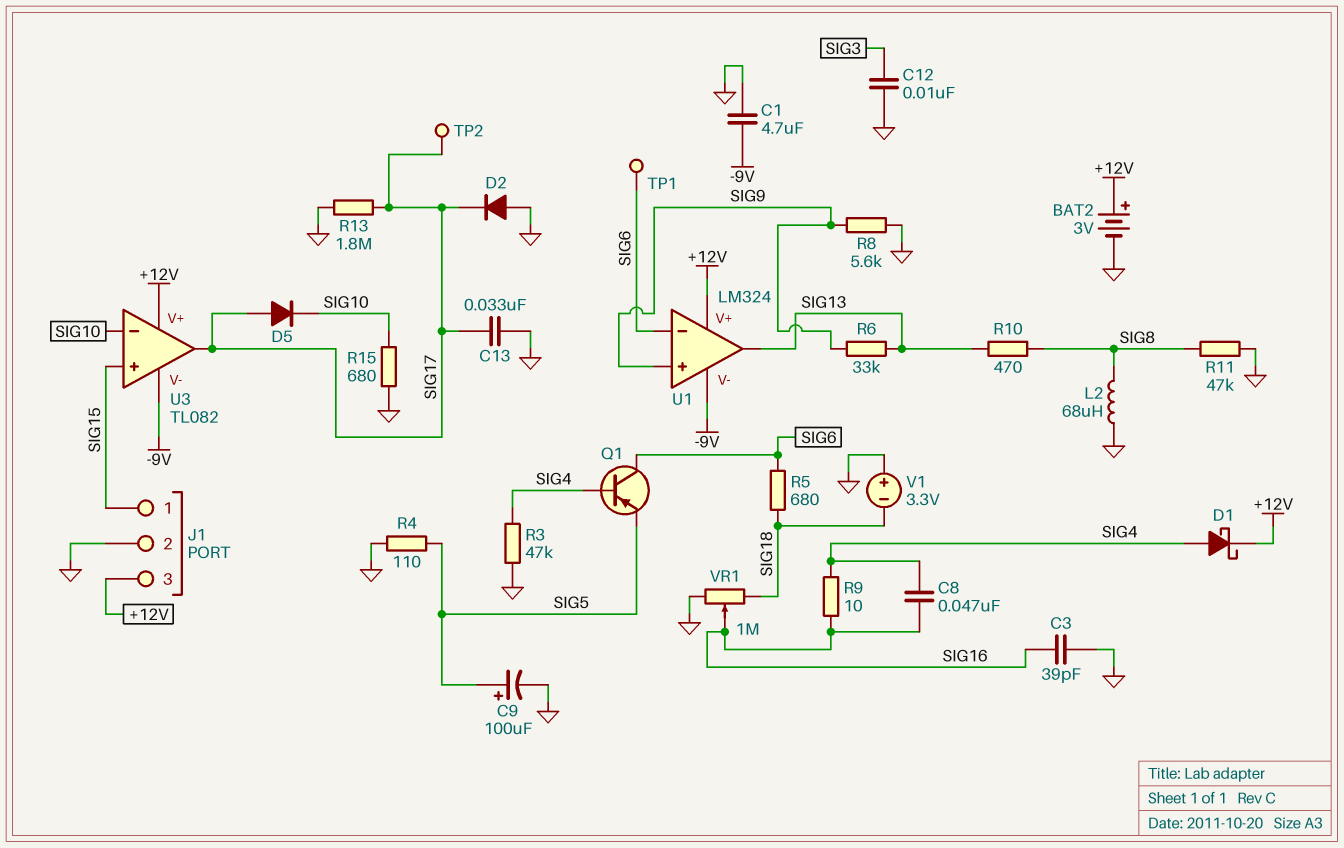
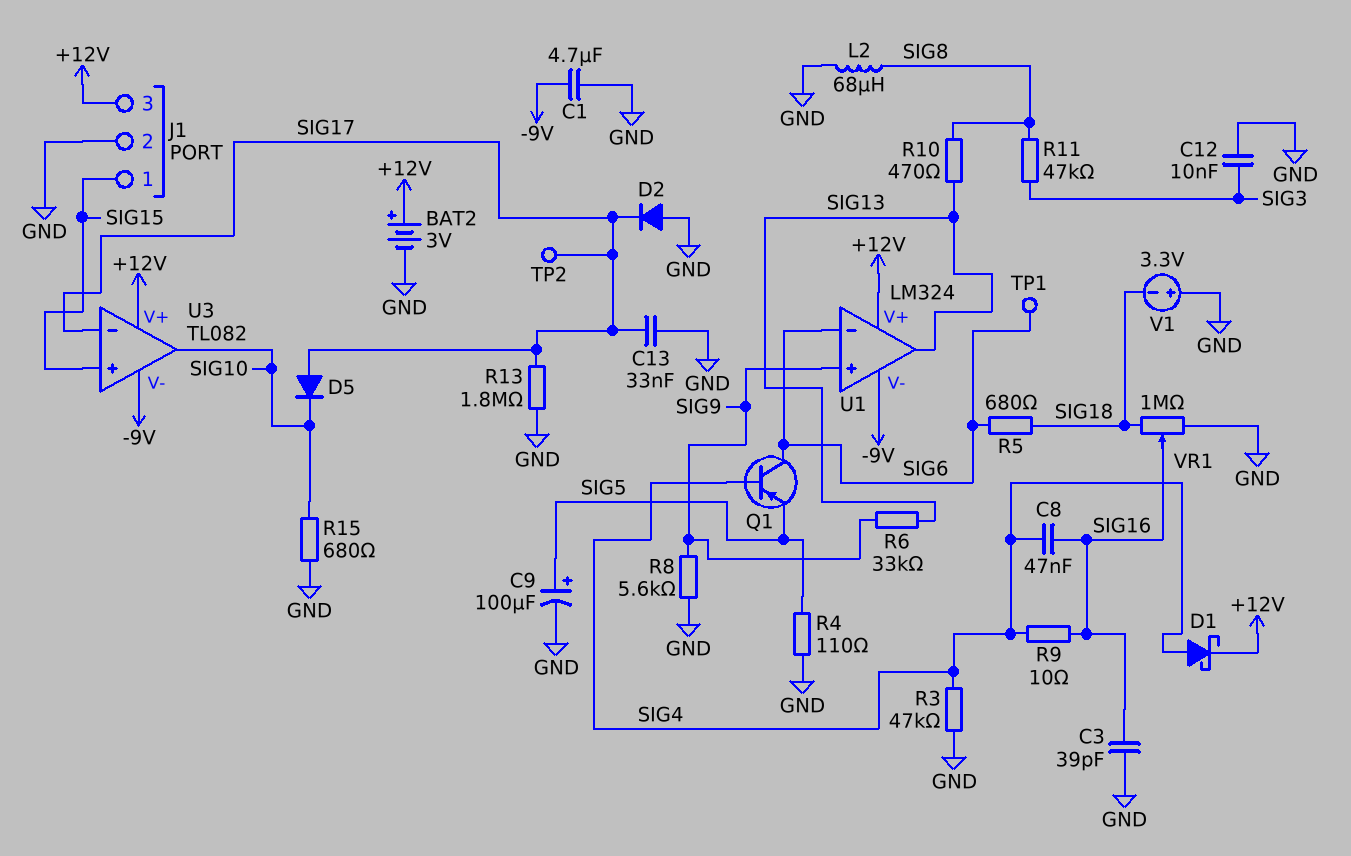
R11: 47k (GND, SIG8) -> 47k (SIG3, SIG8)
U3 pin in-: SIG10 -> SIG17
U3 pin out: SIG17 -> SIG10

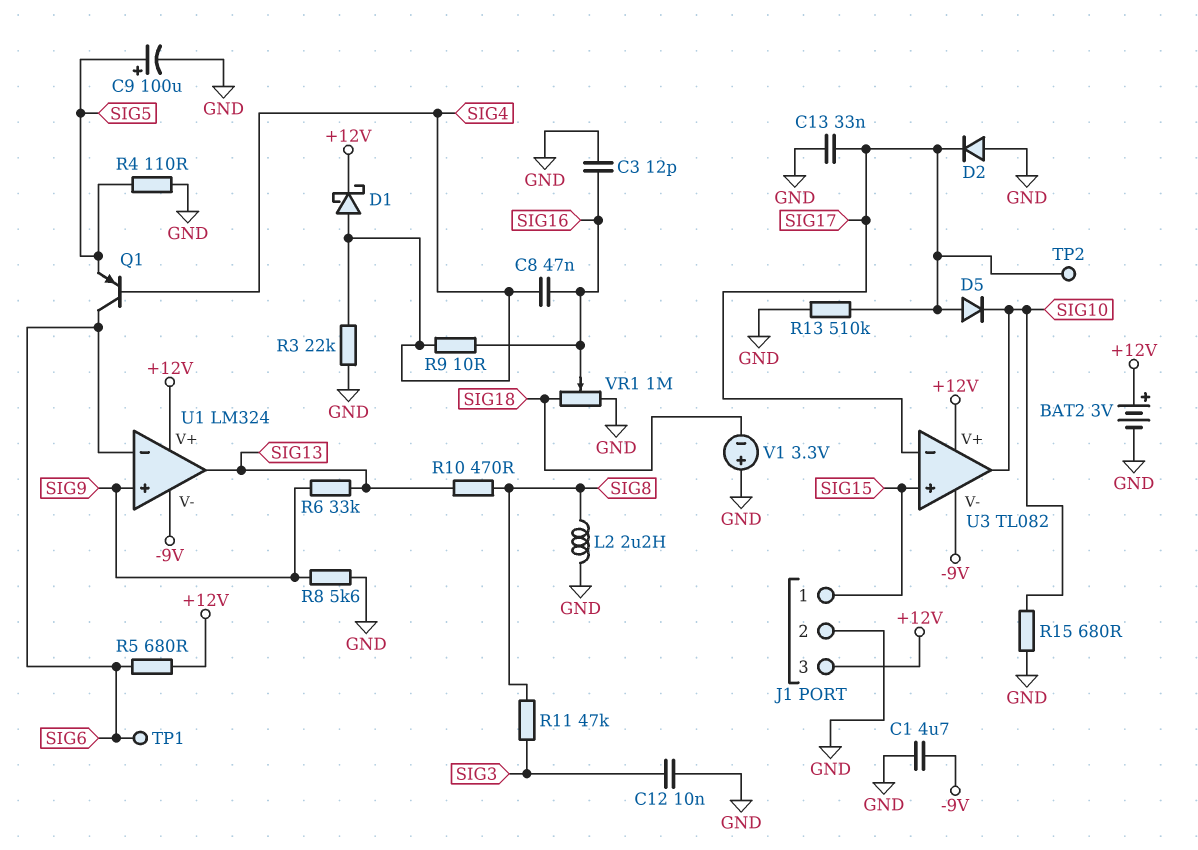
C3: 39pF (GND, SIG16) -> 12pF (GND, SIG16)
L2: 68uH (GND, SIG8) -> 2.2uH (GND, SIG8)
R3: 47k (GND, SIG4) -> 22k (GND, SIG4)
R5: 680 (SIG6, SIG18) -> 680 (+12V, SIG6)
R13: 1.8M (GND, SIG17) -> 510k (GND, SIG17)

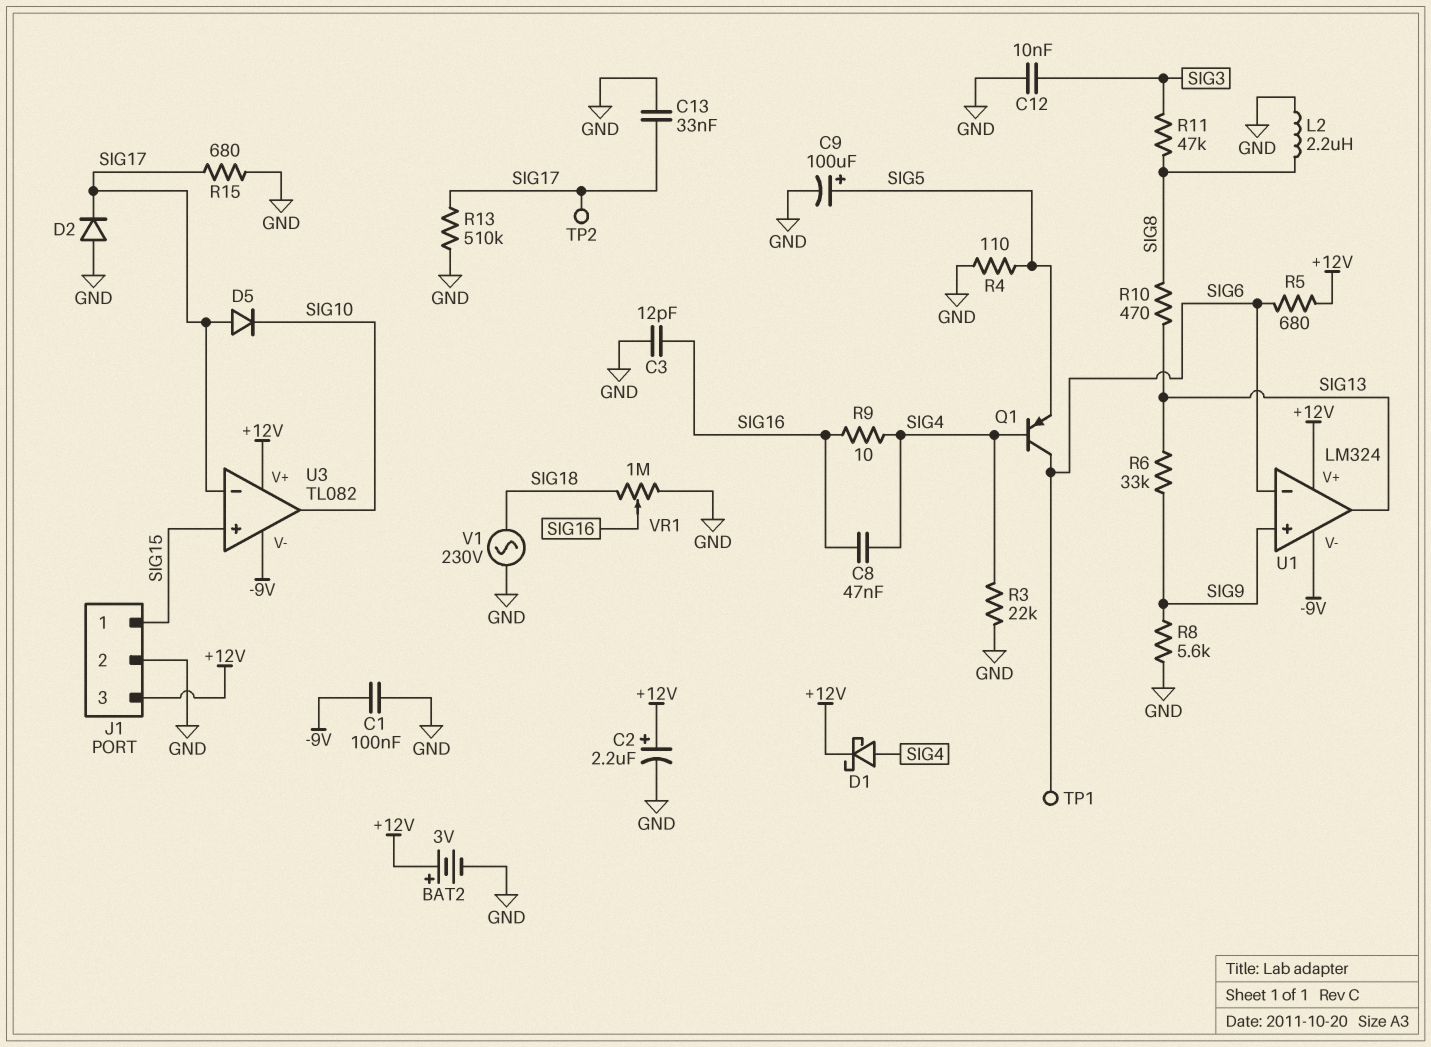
C1: 4.7uF (-9V, GND) -> 100nF (-9V, GND)
C2: none -> 2.2uF (plus +12V, minus GND)
R15: 680 (GND, SIG10) -> 680 (GND, SIG17)
V1: 3.3V (plus GND, minus SIG18) -> AC 230V (GND, SIG18)

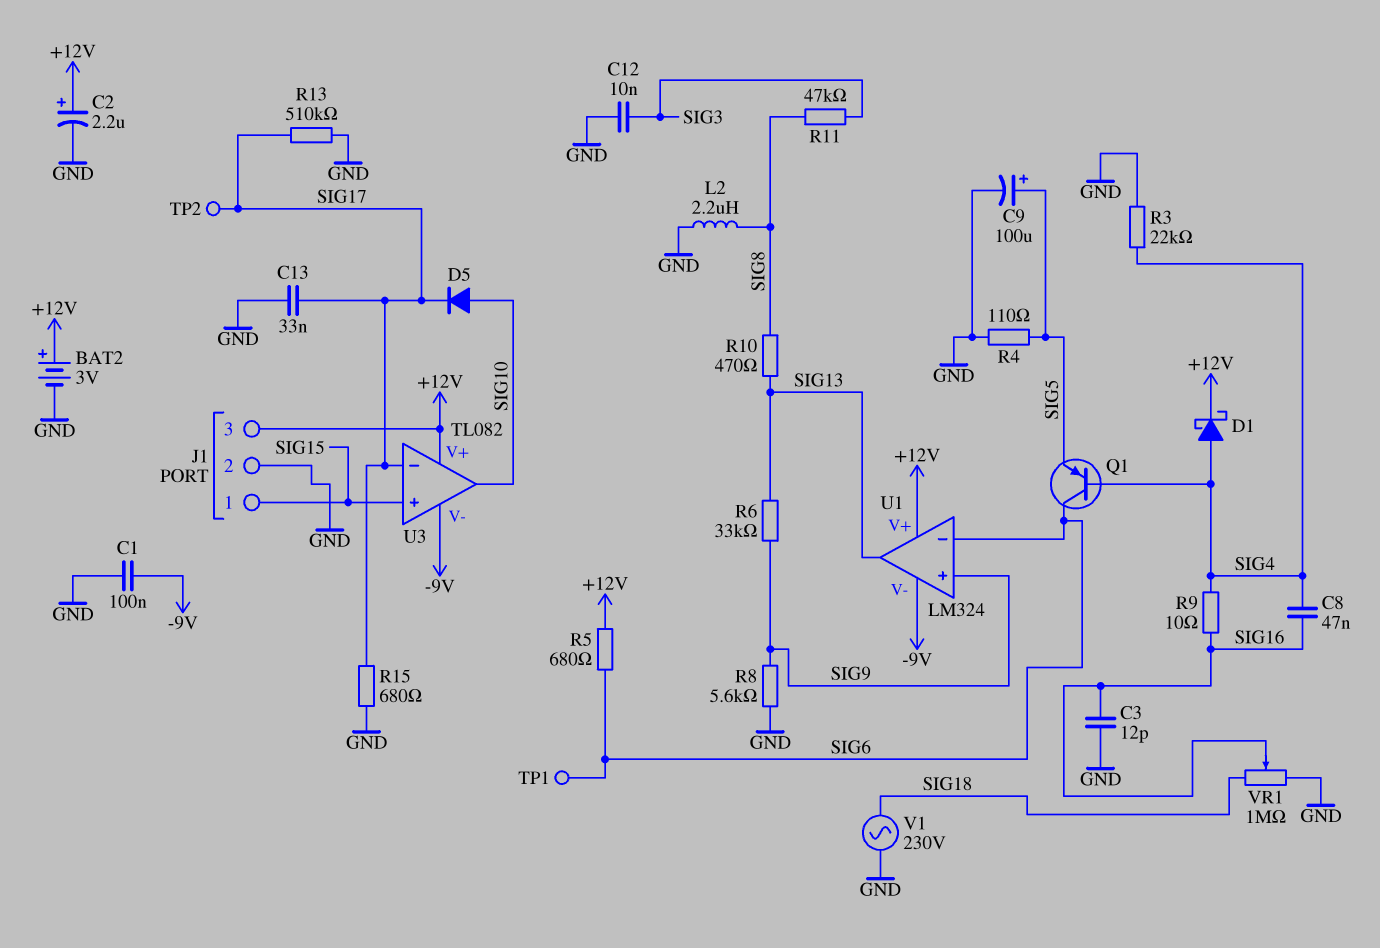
D2: diode (A GND, K SIG17) -> none
D5: diode (A SIG17, K SIG10) -> diode (A SIG10, K SIG17)

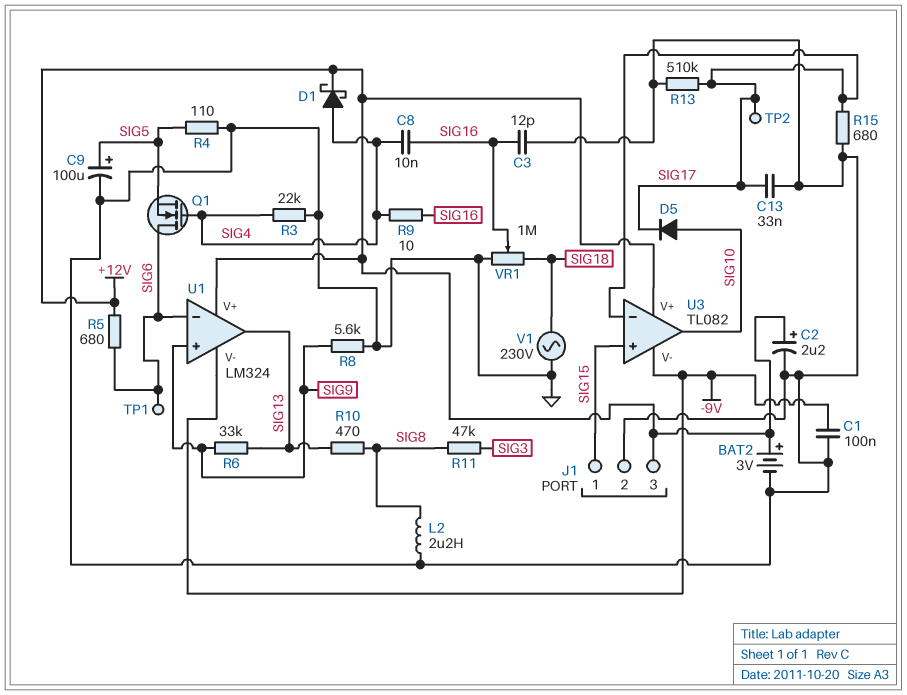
C8: 47nF (SIG4, SIG16) -> 10nF (SIG4, SIG16)
C12: 10nF (GND, SIG3) -> none
Q1: PNP (B SIG4, C SIG6, E SIG5) -> NMOS (G SIG4, D SIG6, S SIG5)

